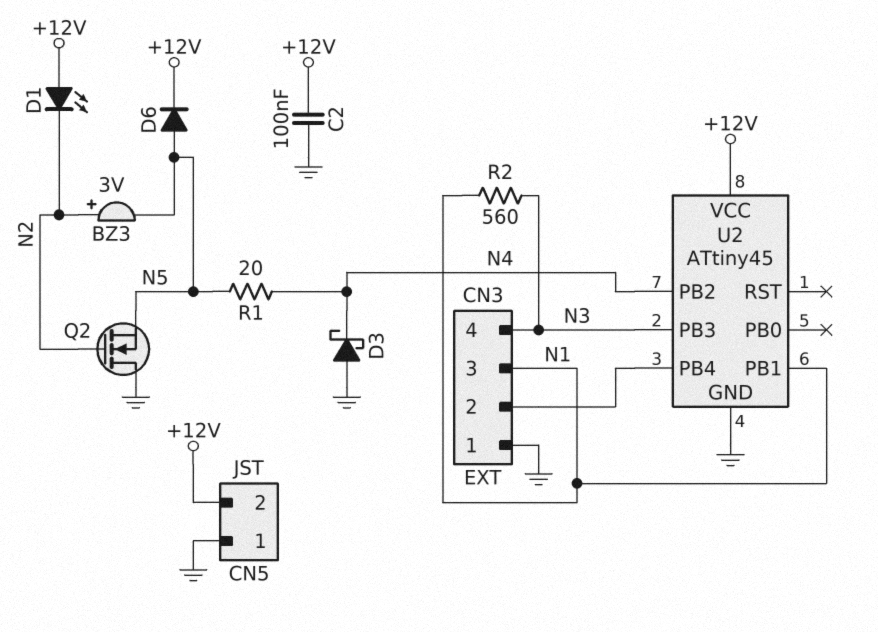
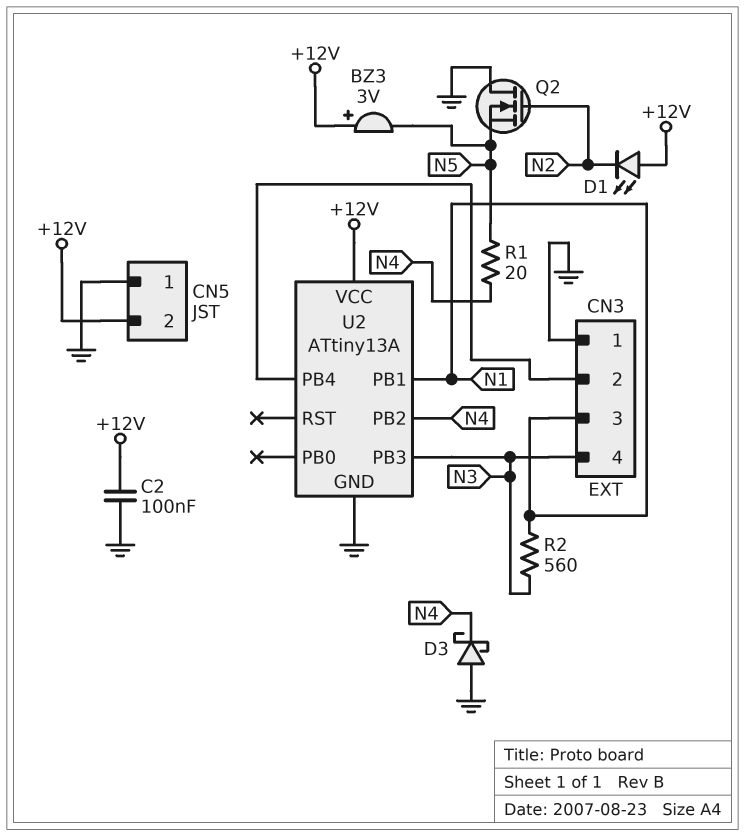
BZ3: buzzer 3V (plus N2, minus N5) -> buzzer 3V (plus +12V, minus N5)
D6: diode (A N5, K +12V) -> none
U2: ATtiny45 -> ATtiny13A

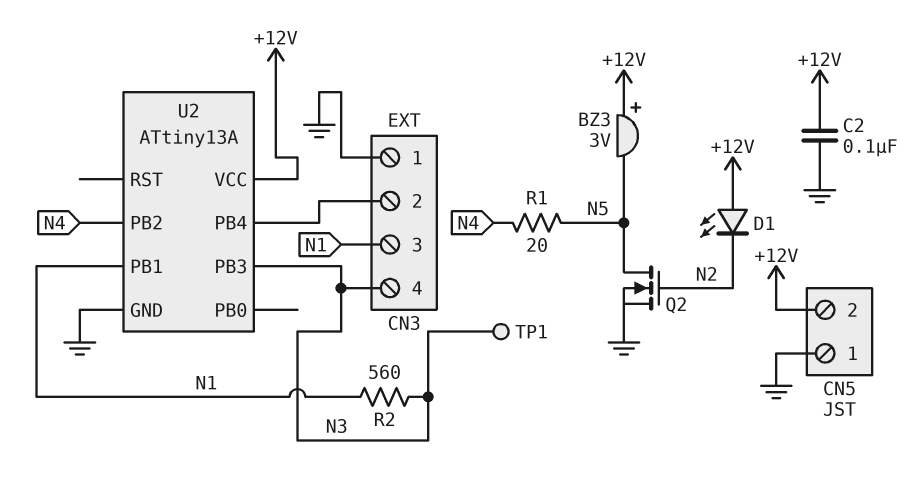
D3: schottky (A GND, K N4) -> none
Q2: NMOS (G N2, D GND, S N5) -> NMOS (G N2, D N5, S GND)
TP1: none -> test point (N3)

